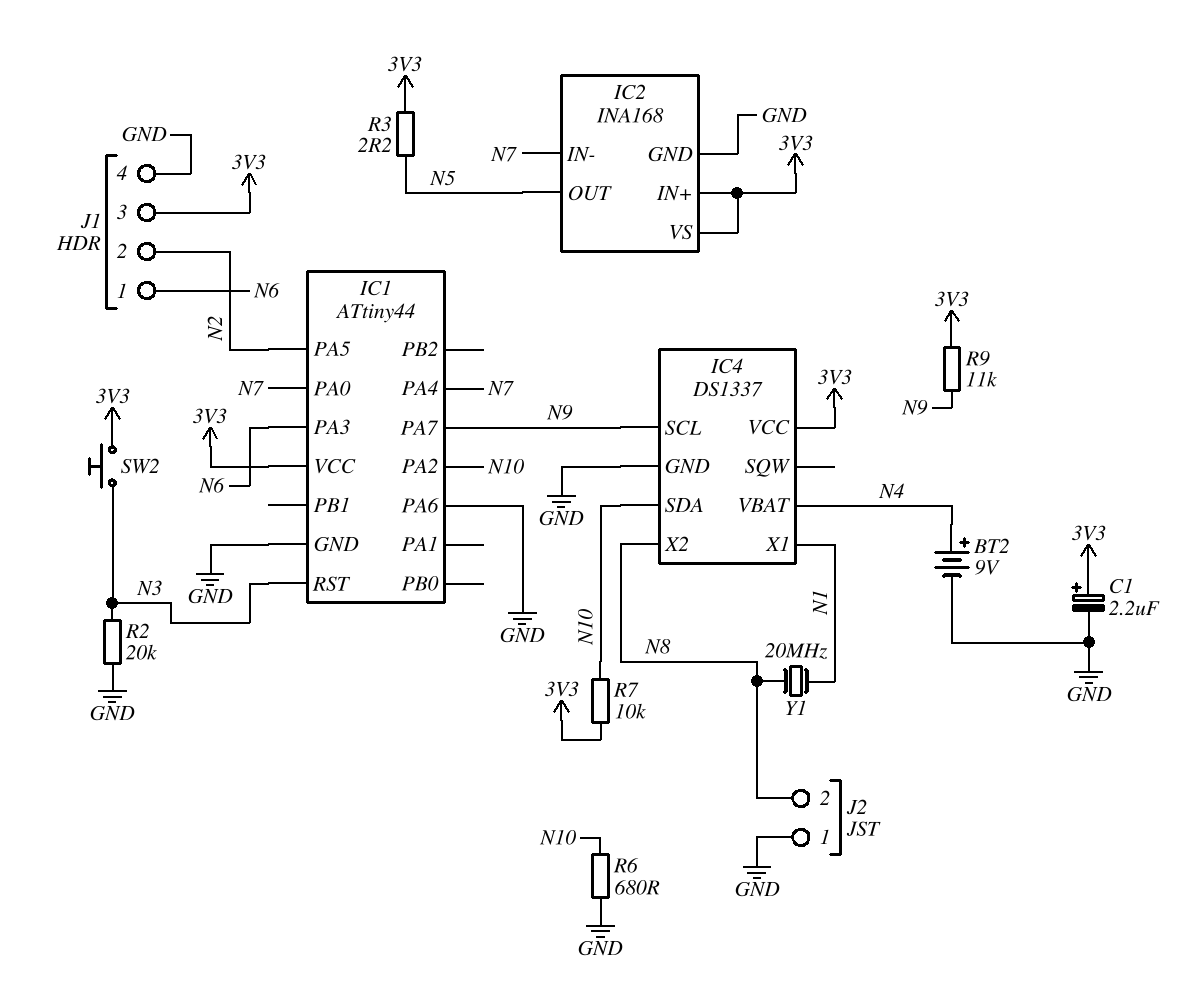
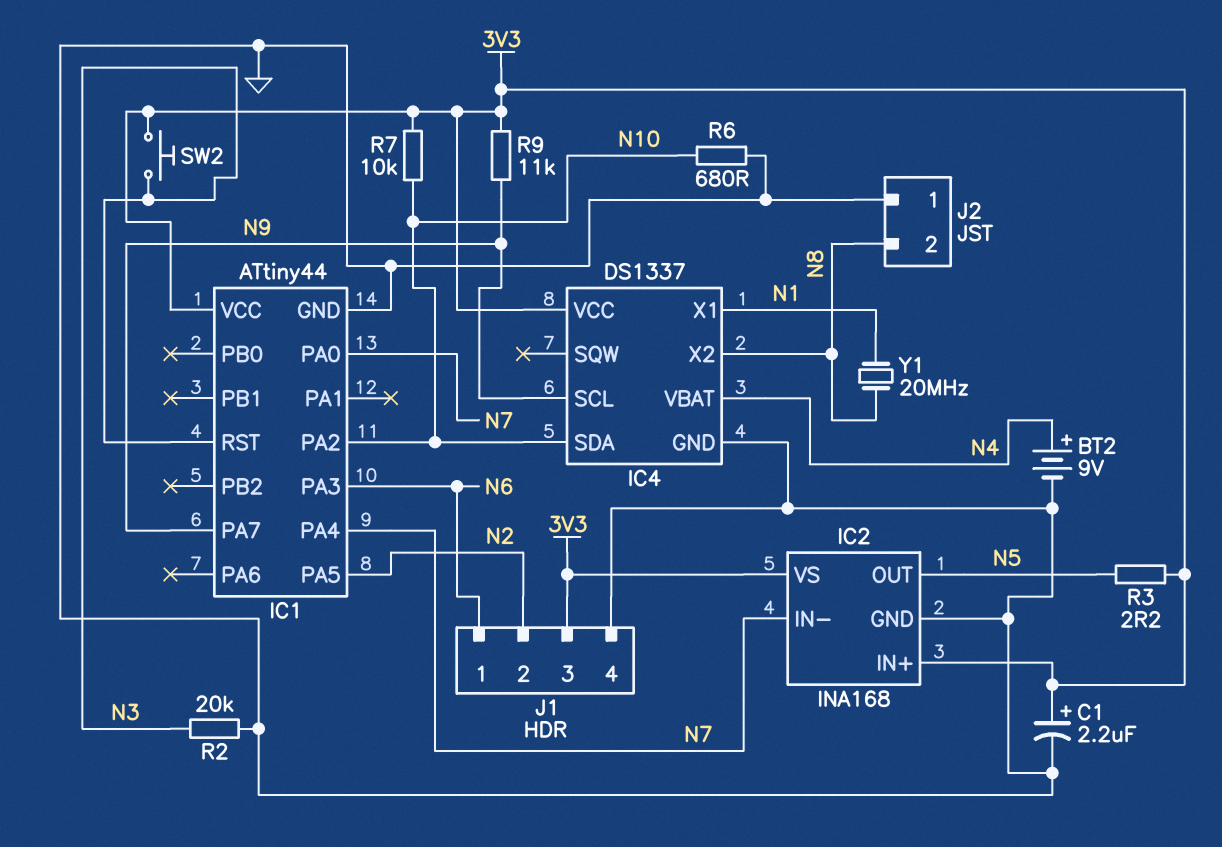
IC1 pin PA6: GND -> none

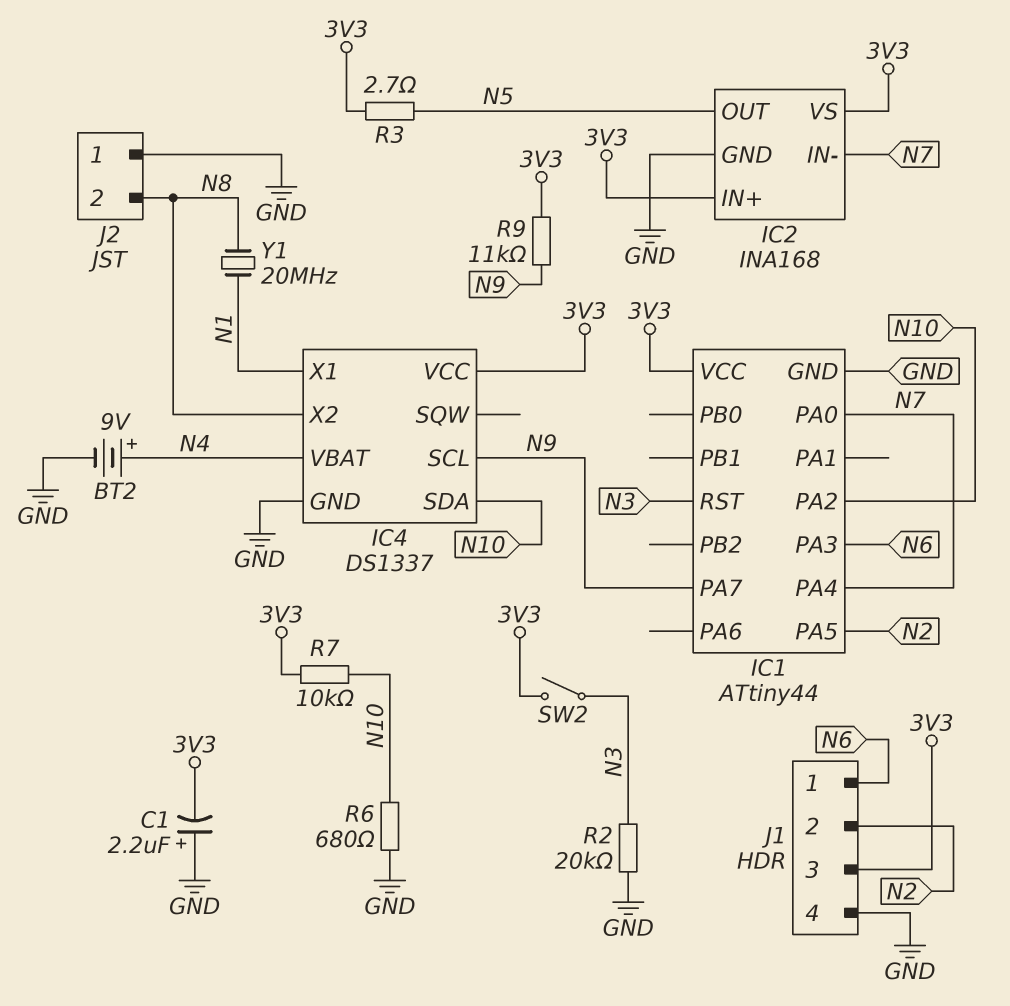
C1: 2.2uF (plus 3V3, minus GND) -> 2.2uF (plus GND, minus 3V3)
R3: 2.2 (3V3, N5) -> 2.7 (3V3, N5)
SW2: button (3V3, N3) -> switch (3V3, N3)

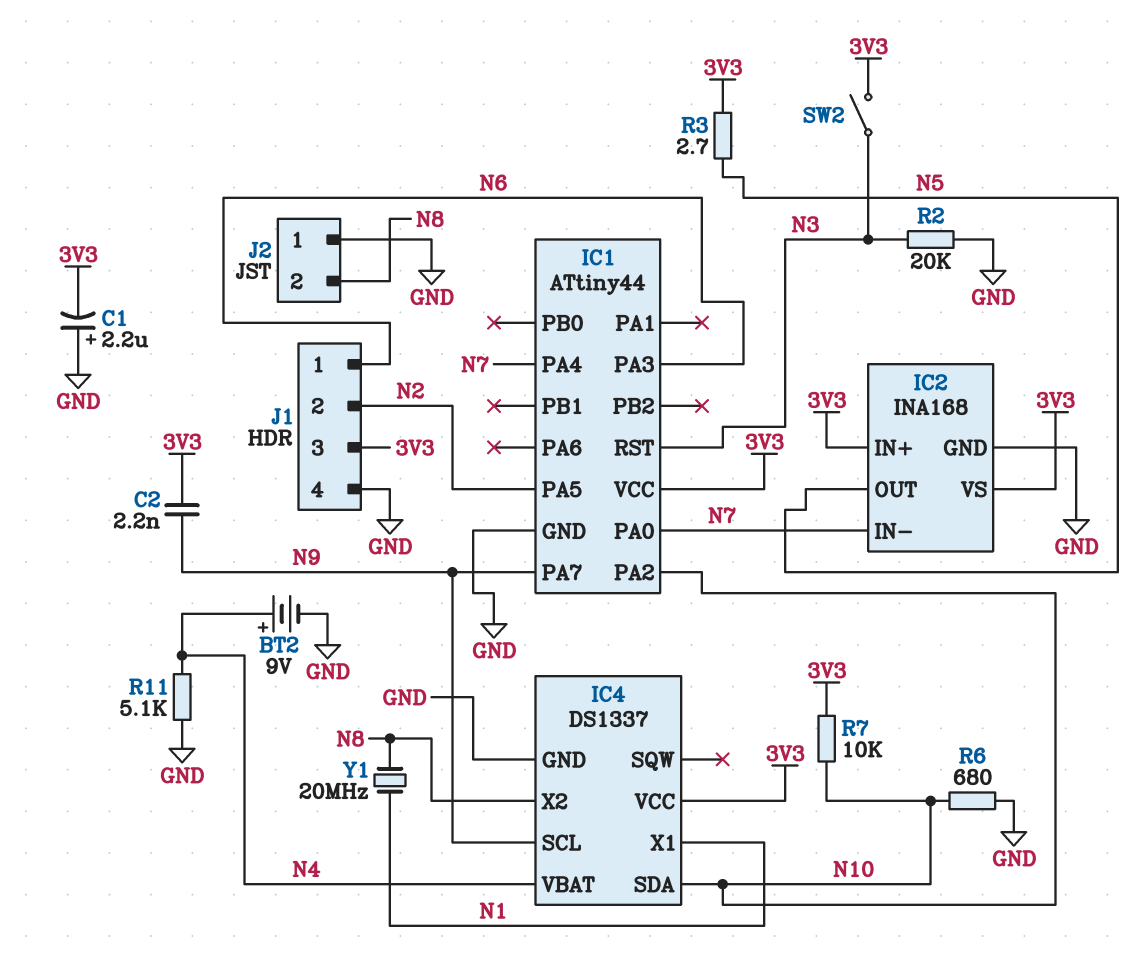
C2: none -> 2.2nF (3V3, N9)
R9: 11k (3V3, N9) -> none
R11: none -> 5.1k (GND, N4)

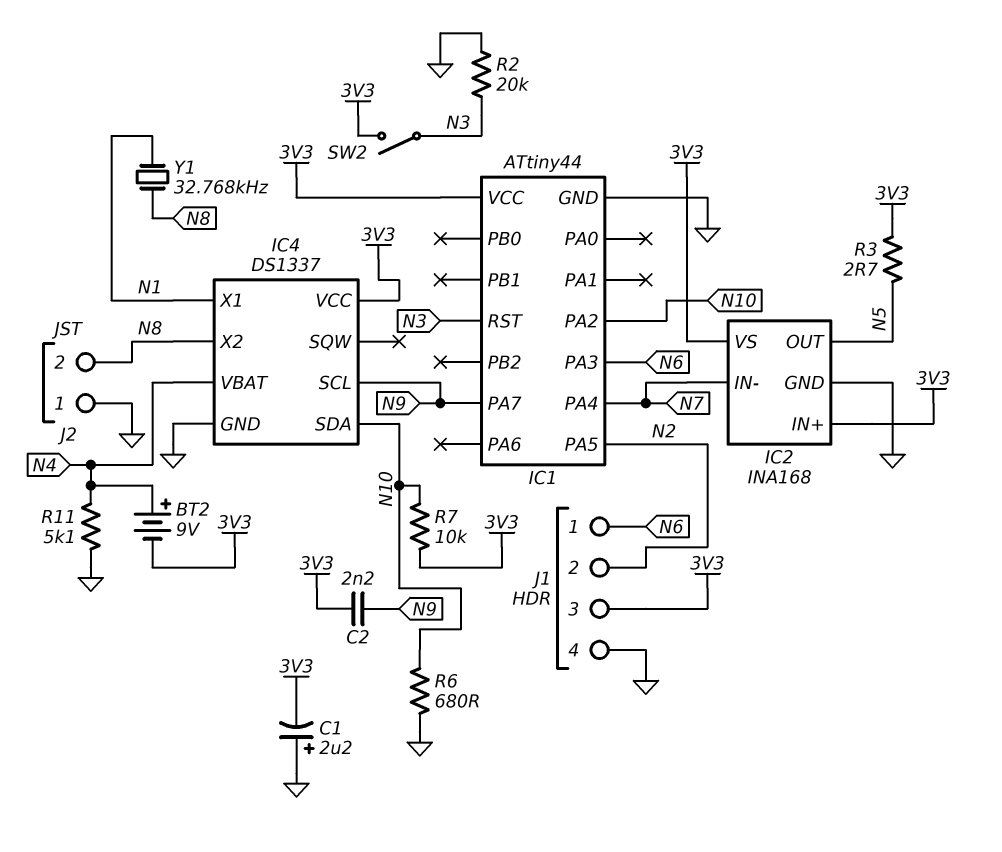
BT2: 9V (plus N4, minus GND) -> 9V (plus N4, minus 3V3)
IC1 pin PA0: N7 -> none
Y1: 20MHz (N1, N8) -> 32.768kHz (N1, N8)

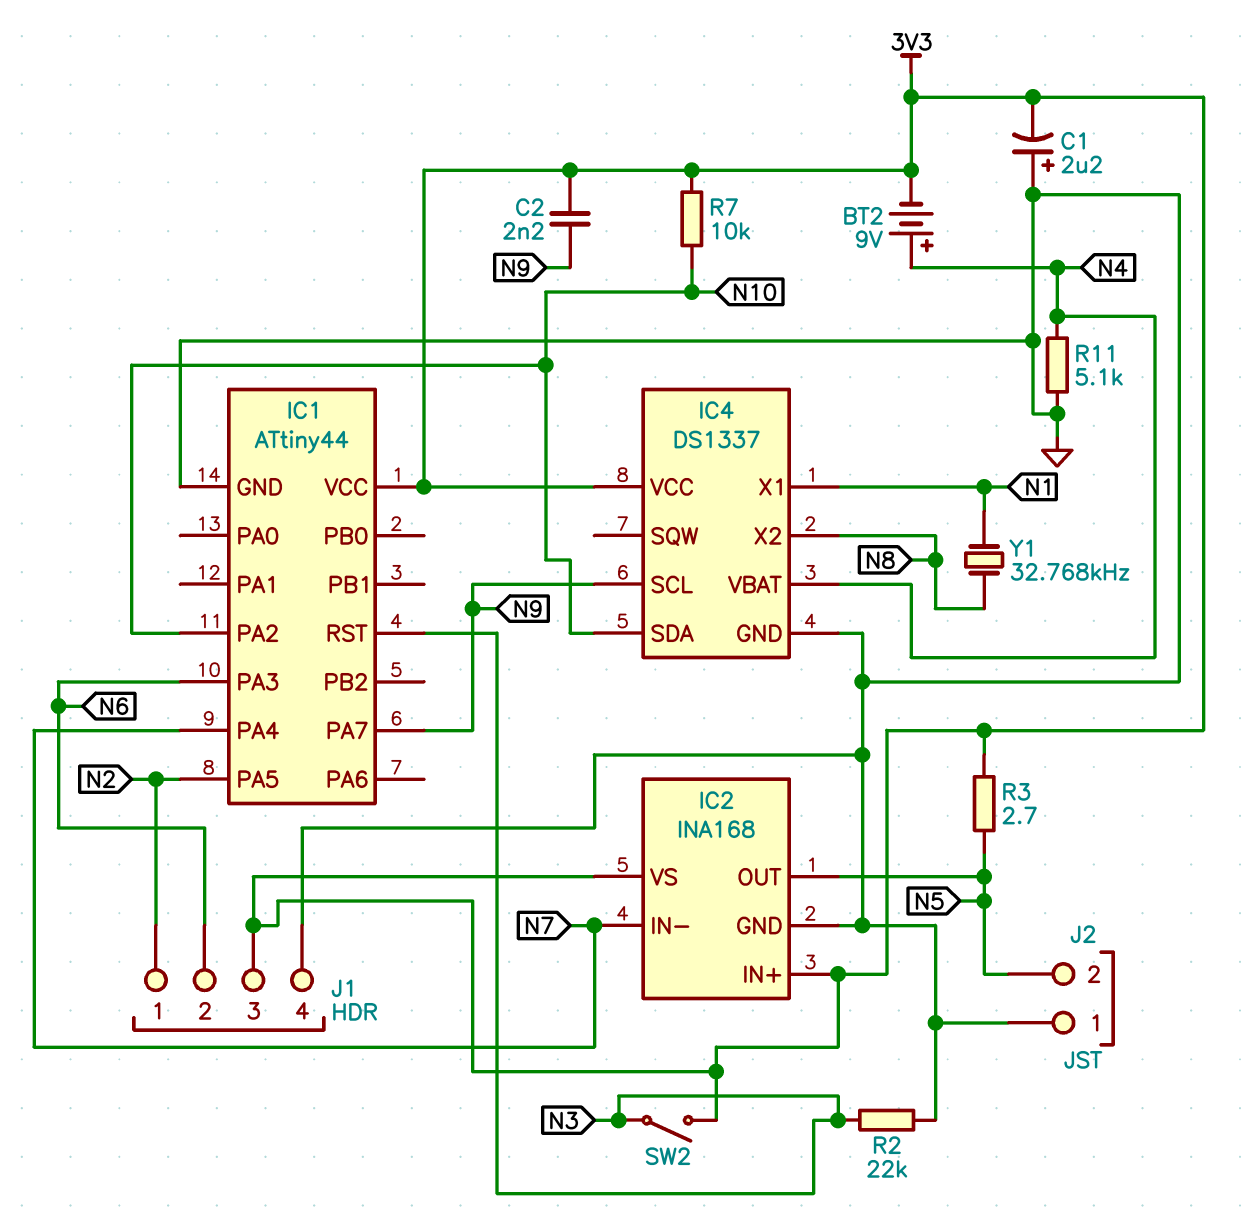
J1 pin 1: N6 -> N2
J1 pin 2: N2 -> N6
J2 pin 2: N8 -> N5
R2: 20k (GND, N3) -> 22k (GND, N3)
R6: 680 (GND, N10) -> none

